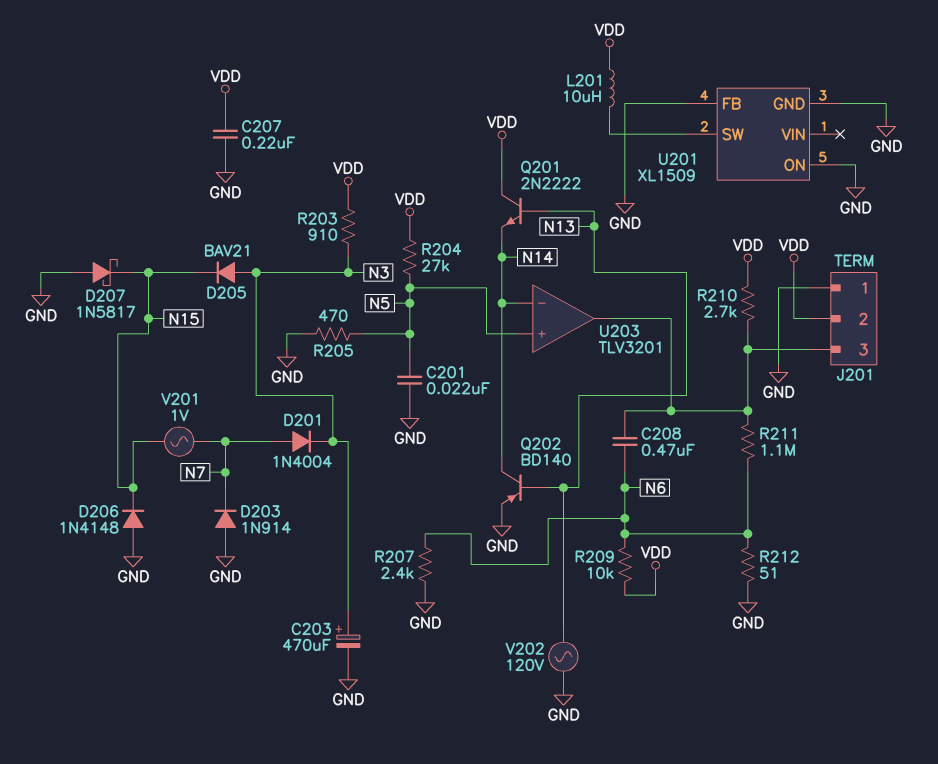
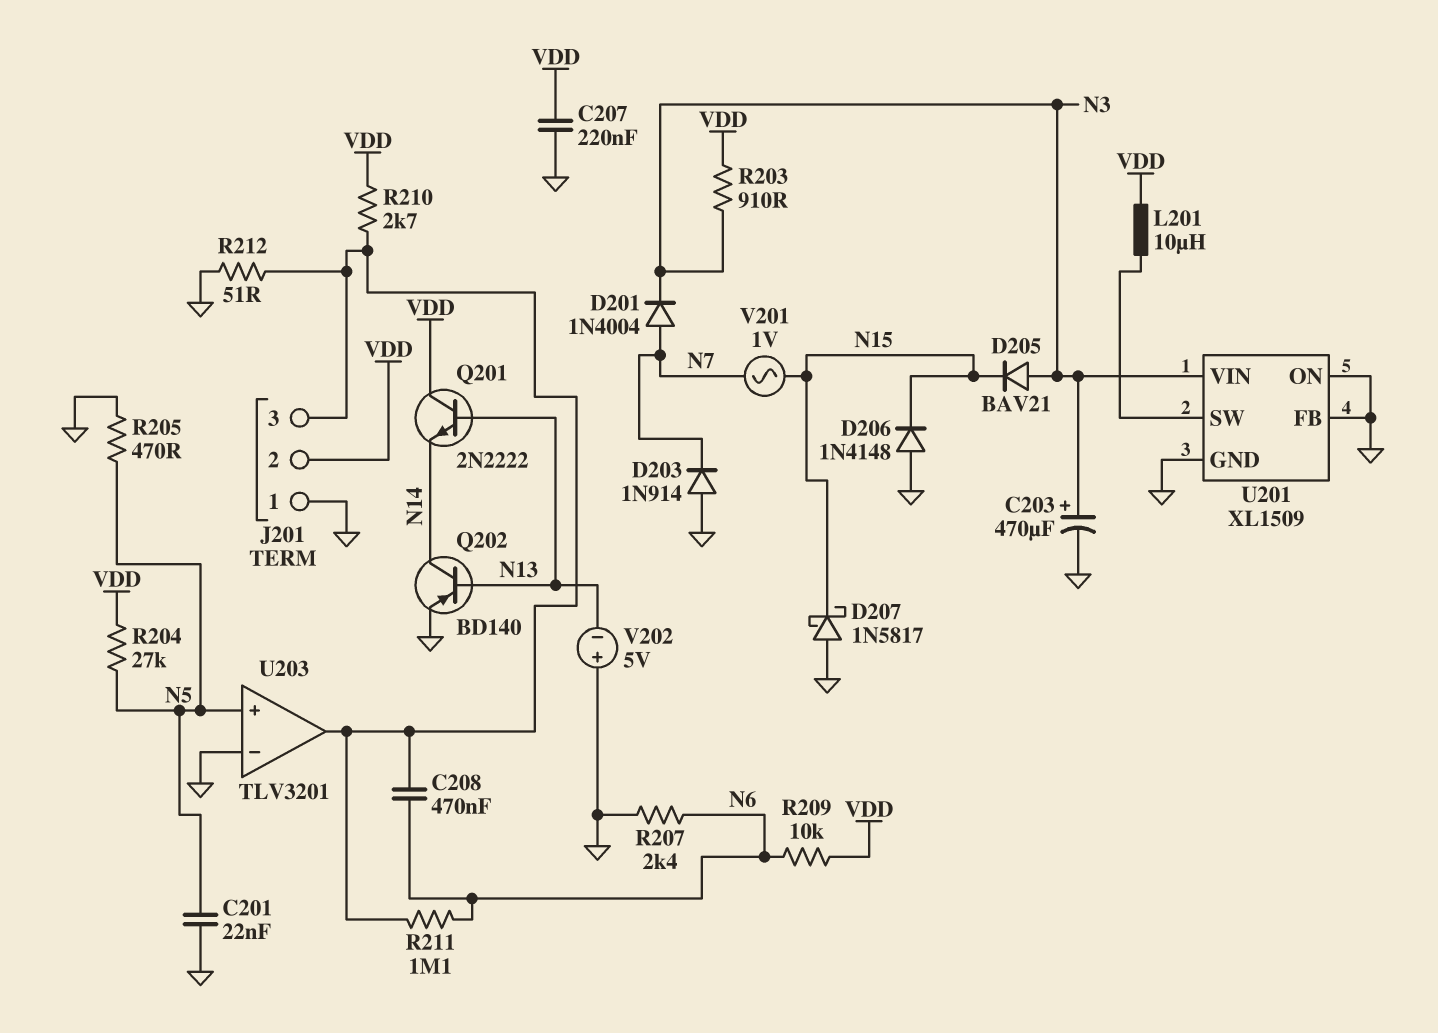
R212: 51 (GND, N6) -> 51 (GND, J201/3)
U201 pin VIN: none -> N3
U203 pin in-: N14 -> GND
V202: AC 120V (GND, N13) -> 5V (plus GND, minus N13)

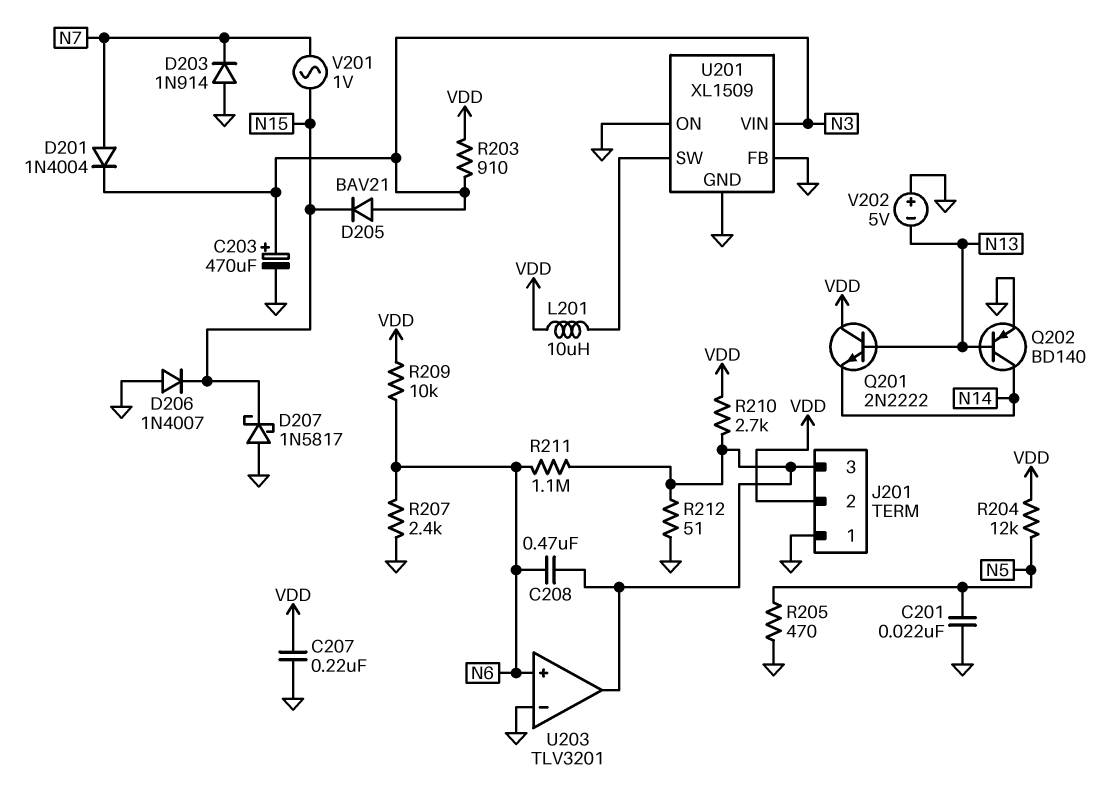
D206: diode 1N4148 (A GND, K N15) -> diode 1N4007 (A GND, K N15)
R204: 27k (N5, VDD) -> 12k (N5, VDD)
U203 pin in+: N5 -> N6

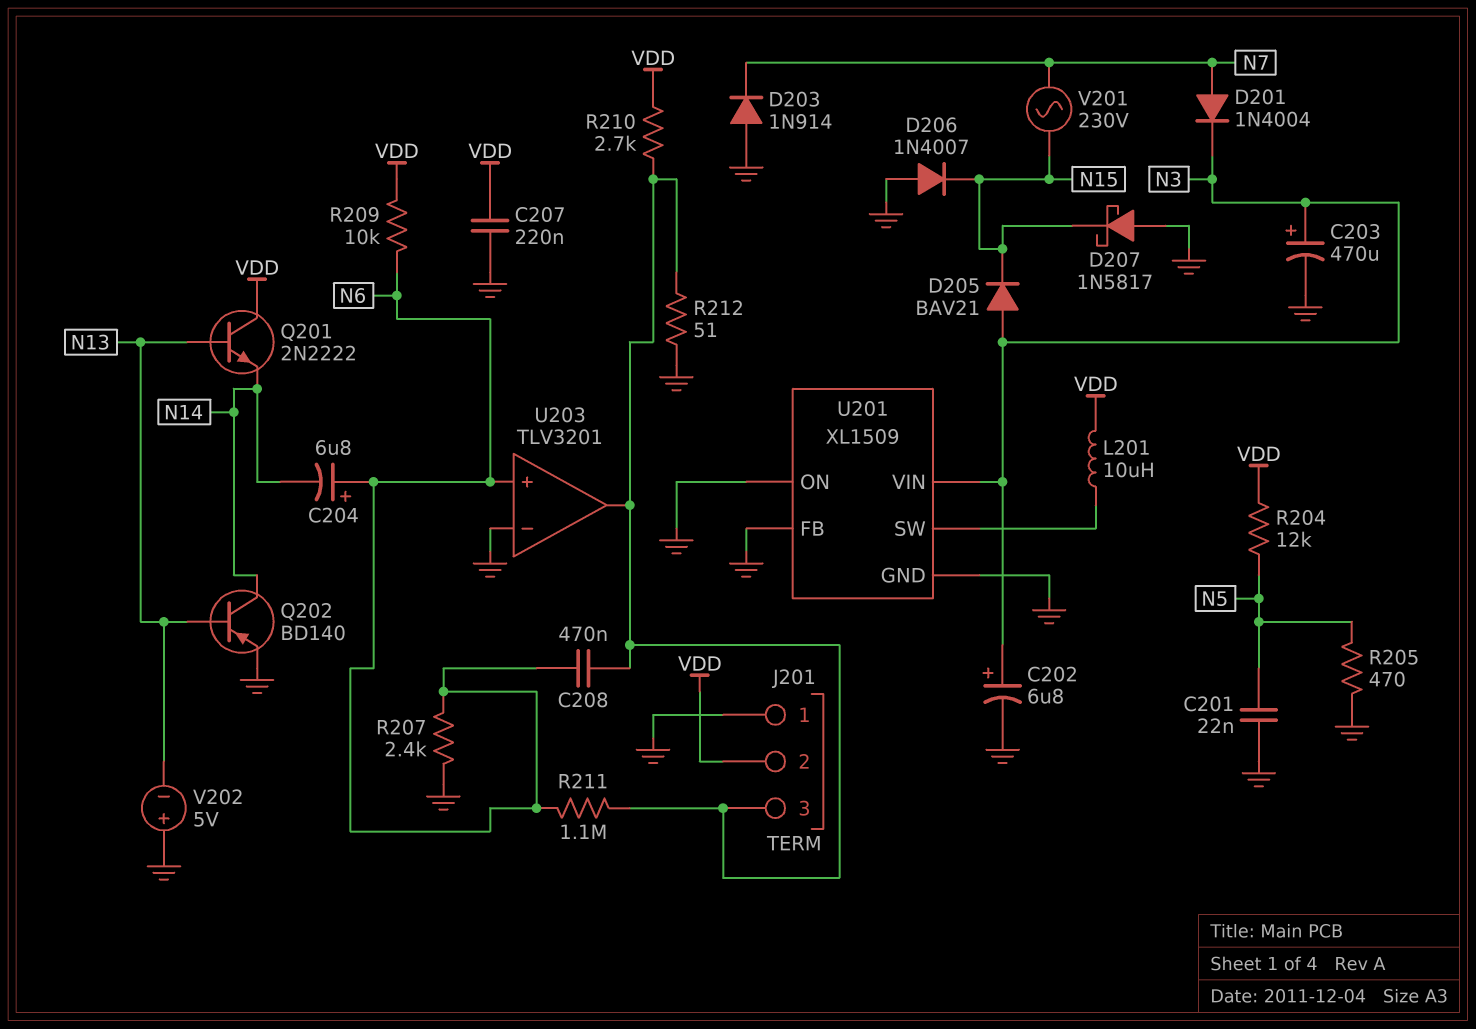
C202: none -> 6.8uF (plus N3, minus GND)
C204: none -> 6.8uF (plus N6, minus N14)
R203: 910 (N3, VDD) -> none
V201: AC 1V (N7, N15) -> AC 230V (N7, N15)

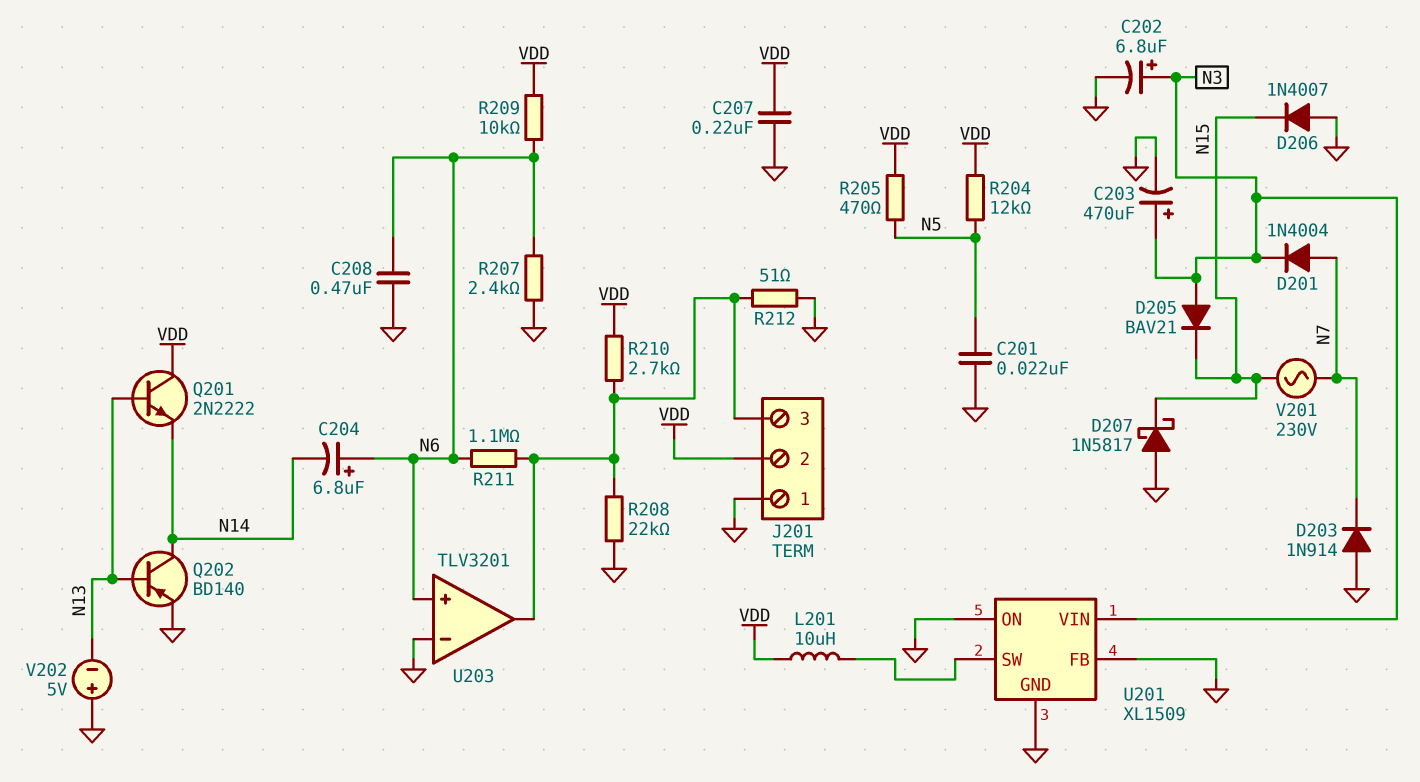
C208: 470nF (J201/3, N6) -> 470nF (GND, N6)
R205: 470 (GND, N5) -> 470 (N5, VDD)
R208: none -> 22k (GND, J201/3)

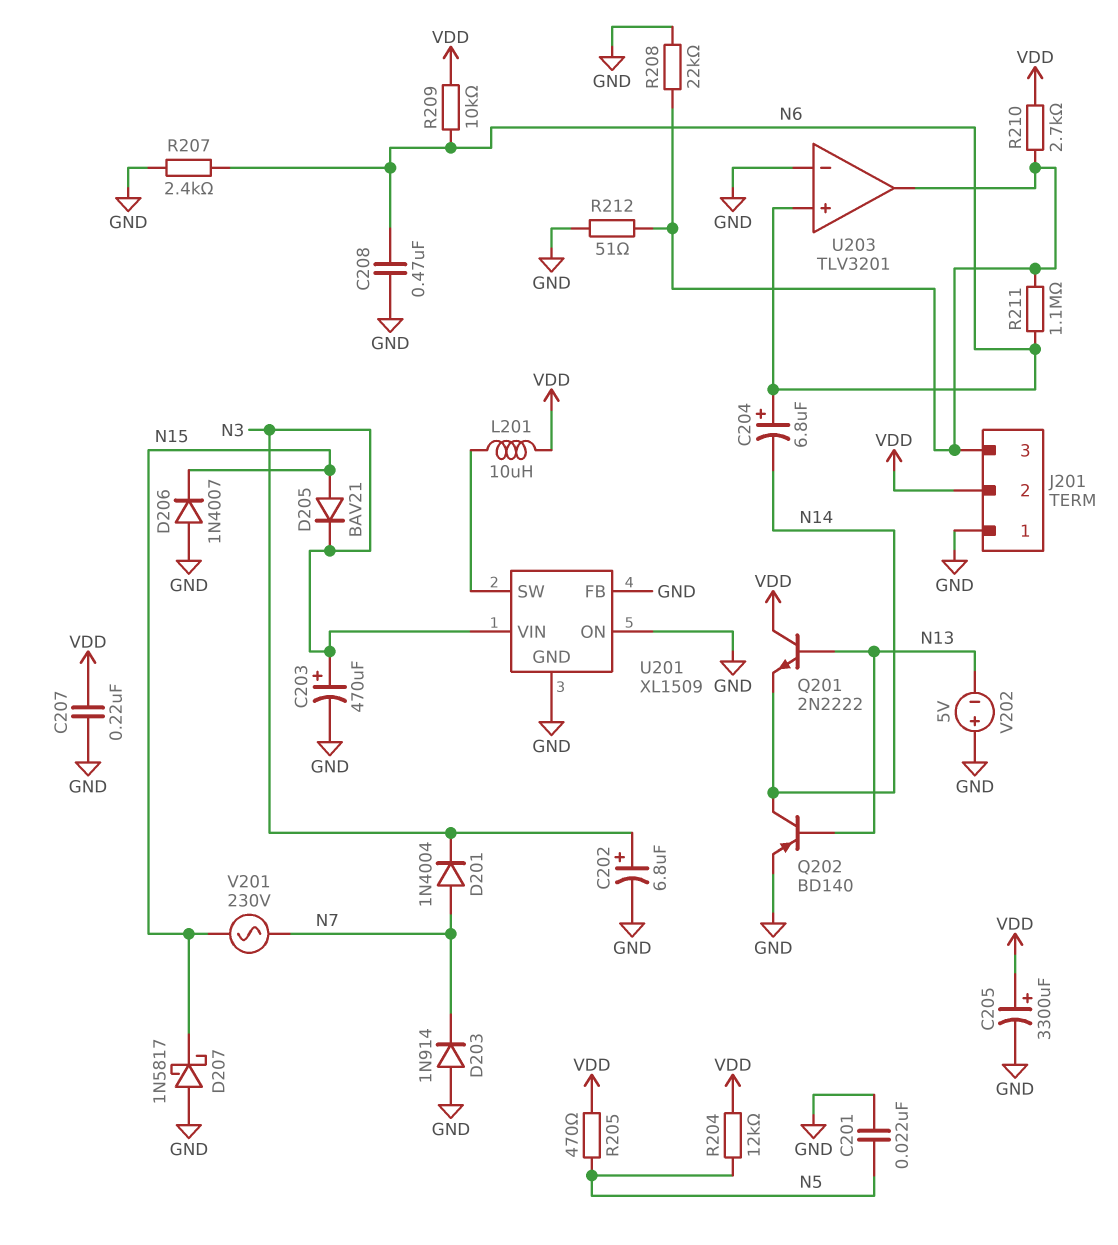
C205: none -> 3300uF (plus VDD, minus GND)
D205: diode BAV21 (A N3, K N15) -> diode BAV21 (A N15, K N3)

